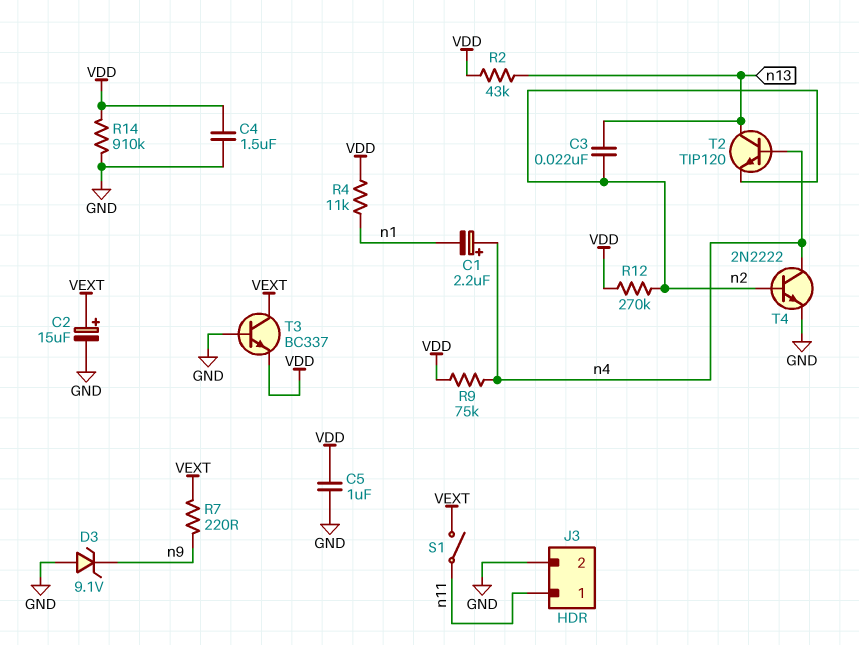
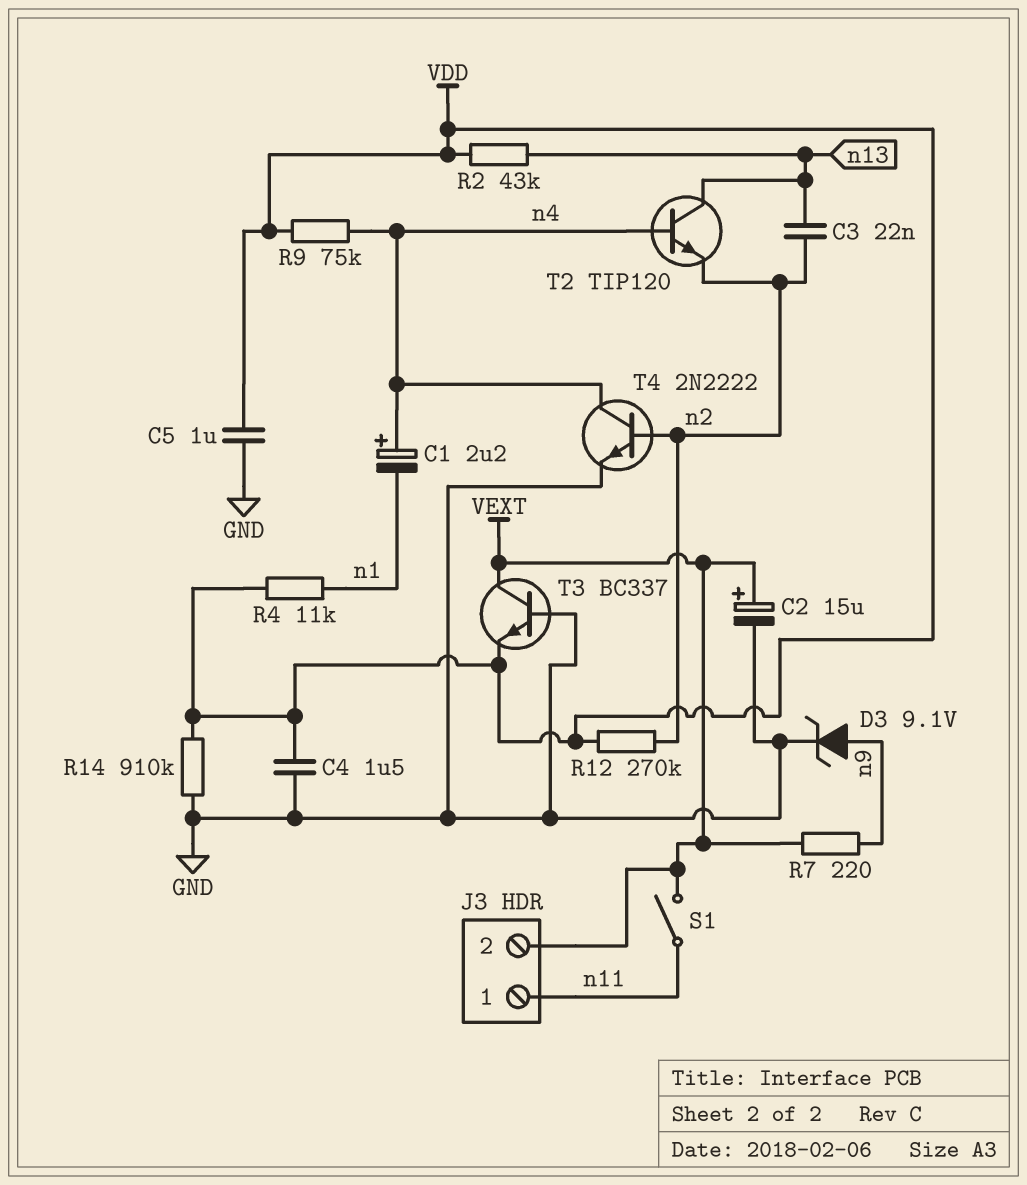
D3: zener 9.1V (A GND, K n9) -> zener 9.1V (A n9, K GND)
J3 pin 2: GND -> VEXT

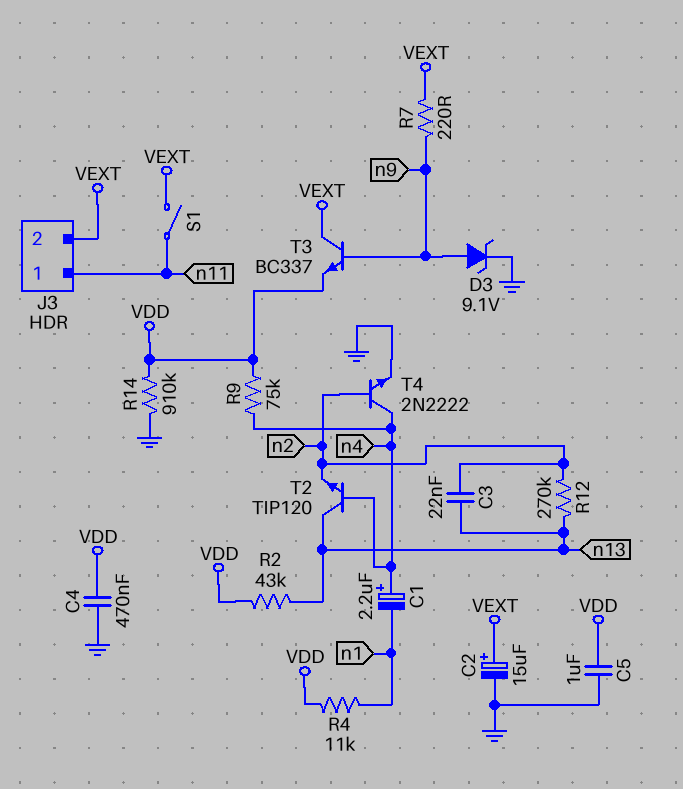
C4: 1.5uF (GND, VDD) -> 470nF (GND, VDD)
R12: 270k (VDD, n2) -> 270k (n2, n13)
T3: NPN BC337 (B GND, C VEXT, E VDD) -> NPN BC337 (B n9, C VEXT, E VDD)

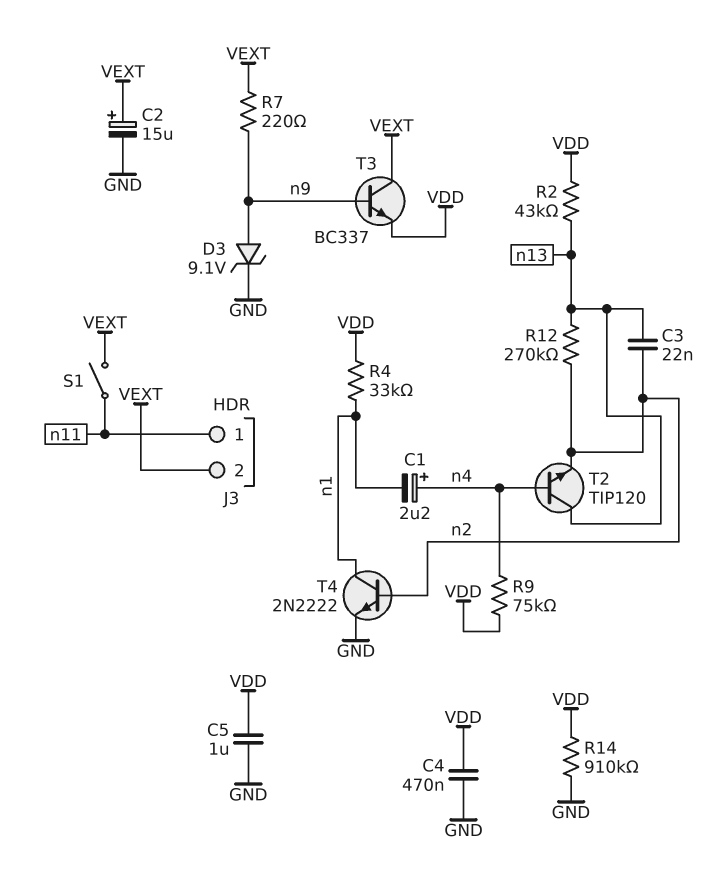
R4: 11k (VDD, n1) -> 33k (VDD, n1)
T4: NPN 2N2222 (B n2, C n4, E GND) -> NPN 2N2222 (B n2, C n1, E GND)

